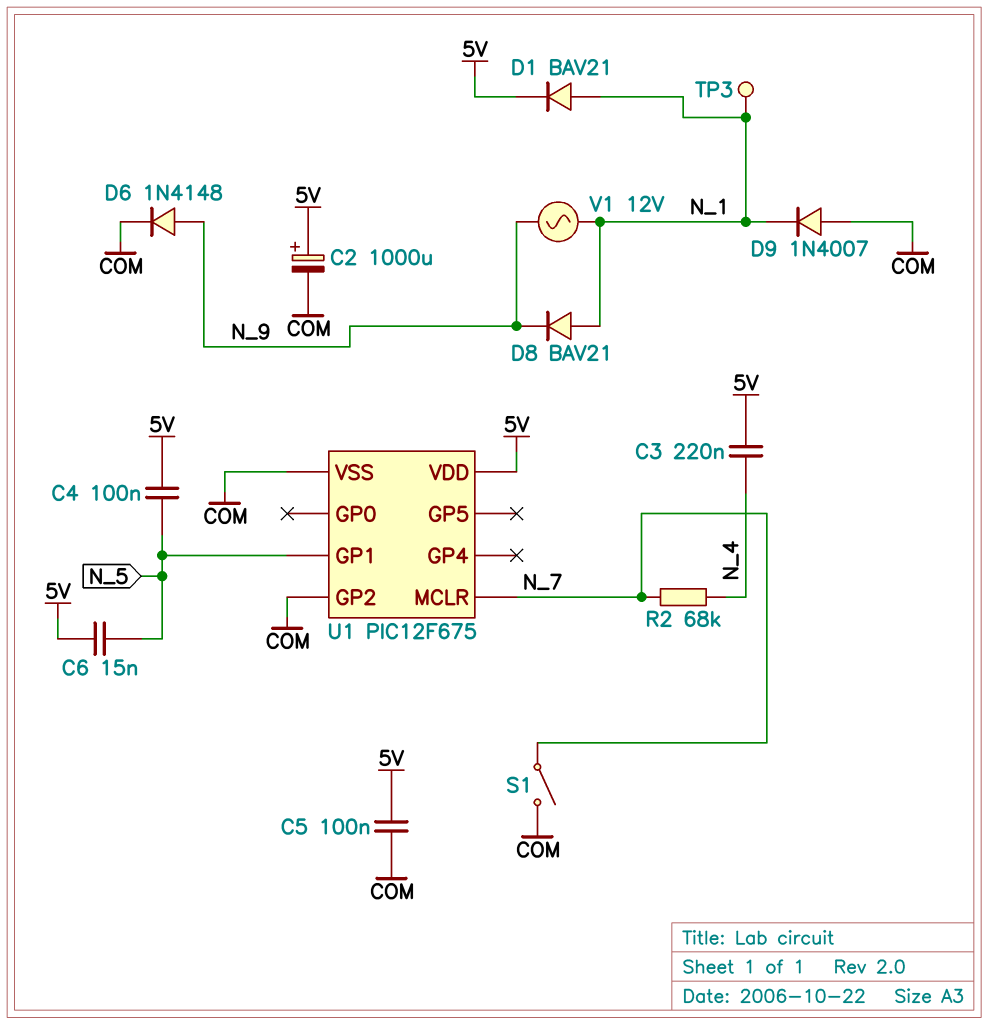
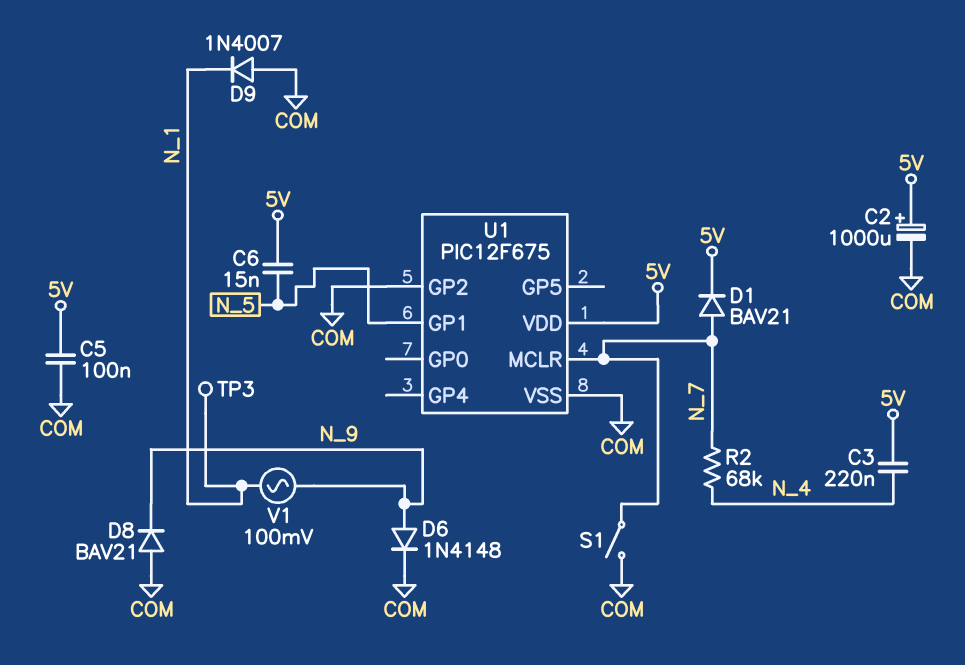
C4: 100nF (5V, N_5) -> none
D1: diode BAV21 (A N_1, K 5V) -> diode BAV21 (A N_7, K 5V)
D8: diode BAV21 (A N_1, K N_9) -> diode BAV21 (A COM, K N_9)
V1: AC 12V (N_1, N_9) -> AC 100mV (N_1, N_9)

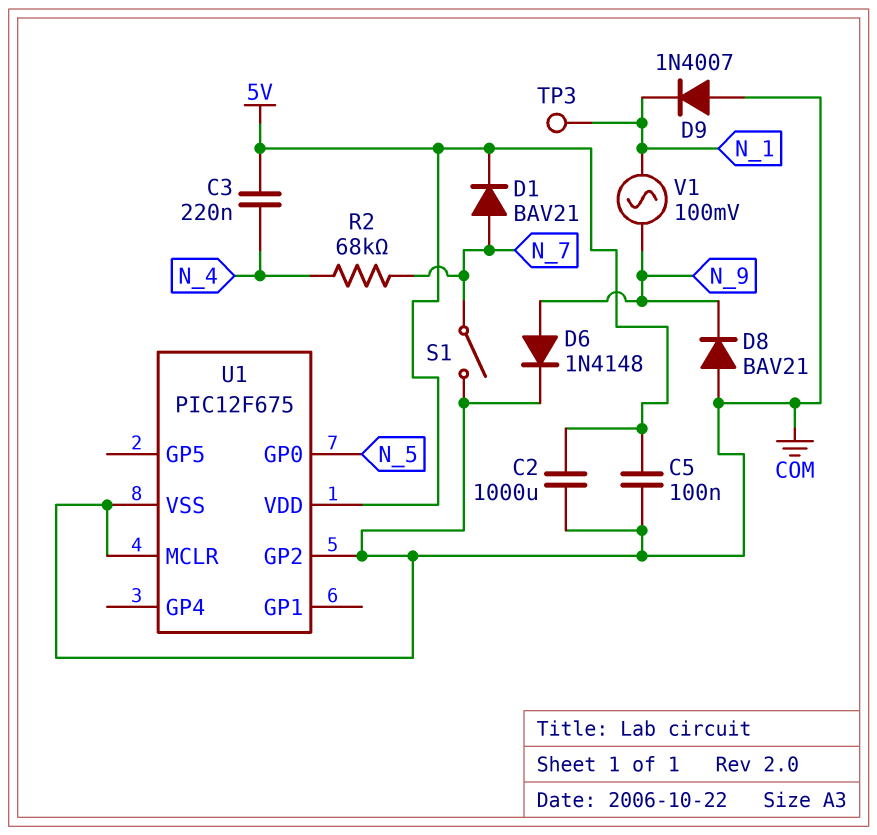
C2: 1000uF (plus 5V, minus COM) -> 1000uF (5V, COM)
C6: 15nF (5V, N_5) -> none
U1 pin GP0: none -> N_5
U1 pin GP1: N_5 -> none
U1 pin MCLR: N_7 -> COM

